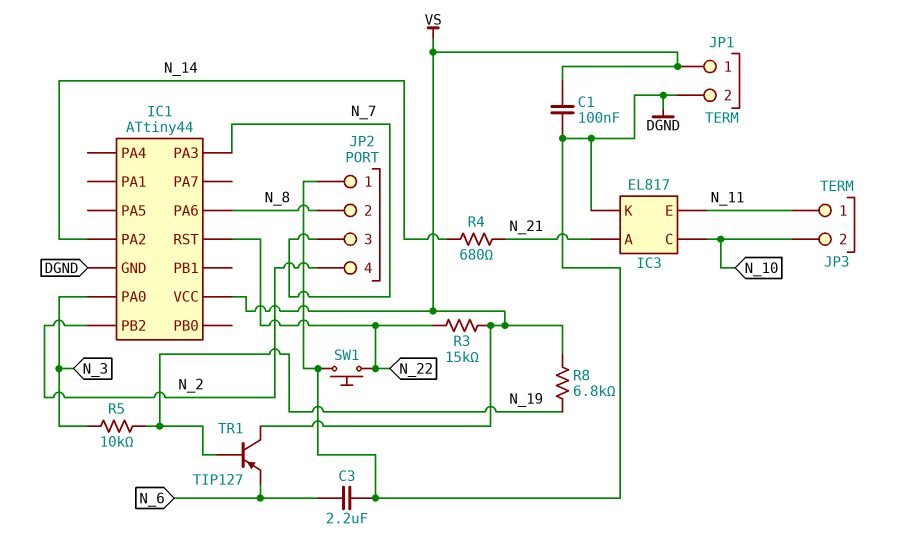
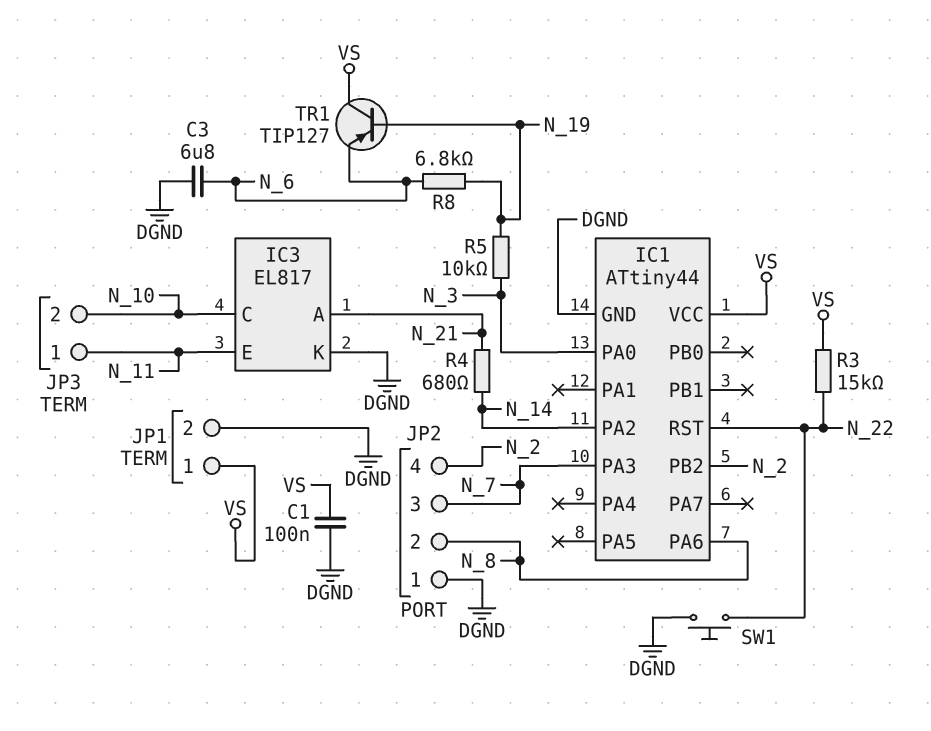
C3: 2.2uF (DGND, N_6) -> 6.8uF (DGND, N_6)
R8: 6.8k (N_19, VS) -> 6.8k (N_6, N_19)

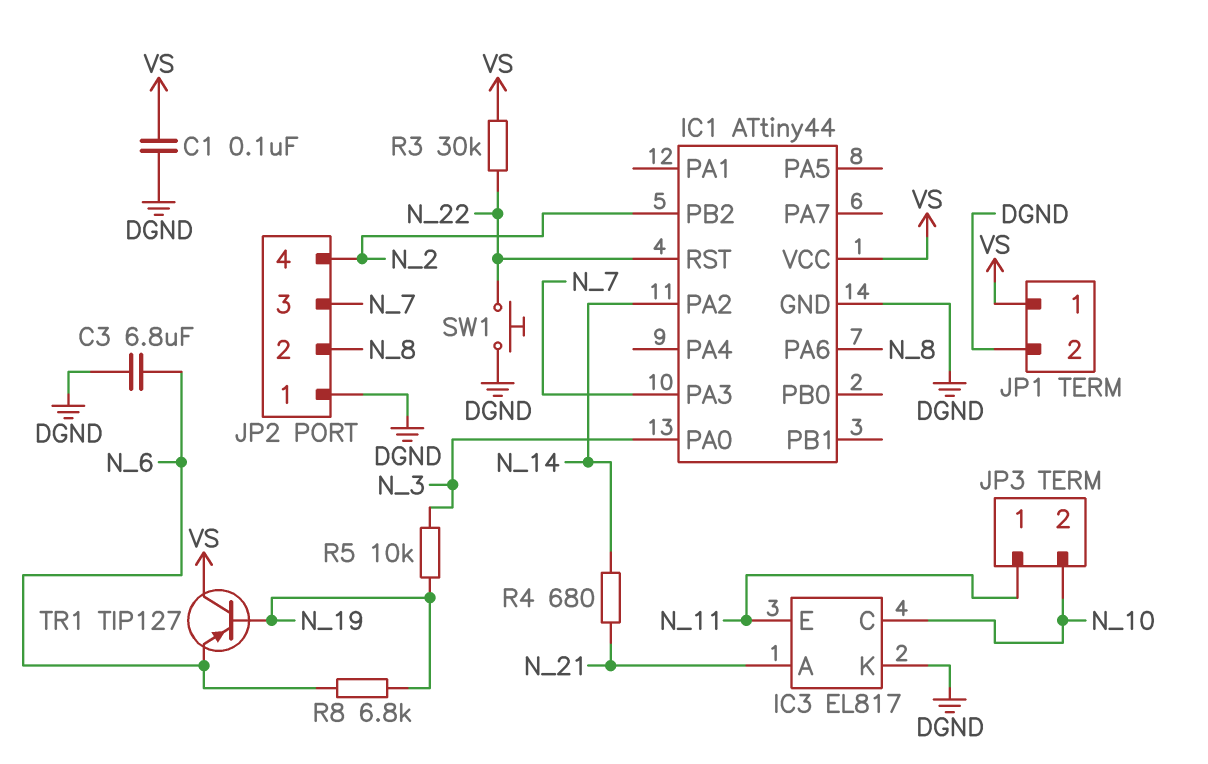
R3: 15k (N_22, VS) -> 30k (N_22, VS)

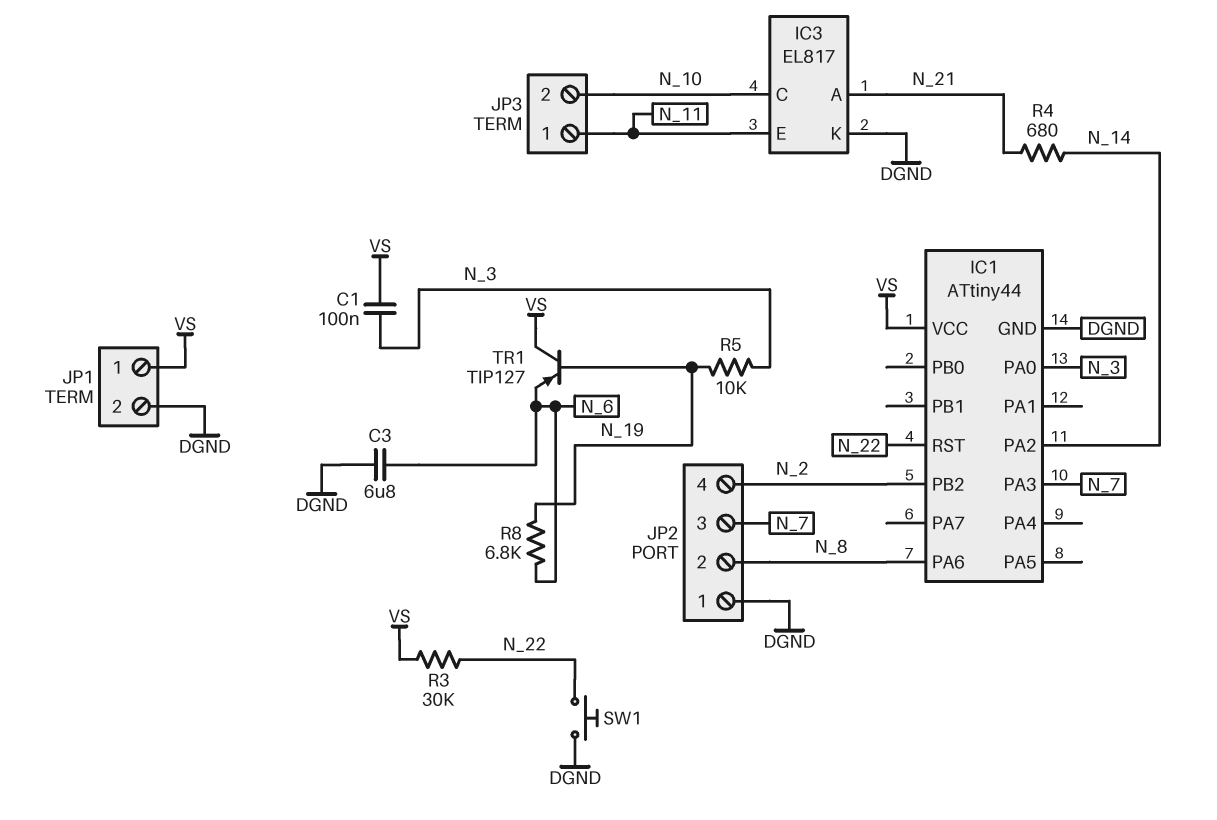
C1: 100nF (DGND, VS) -> 100nF (N_3, VS)

